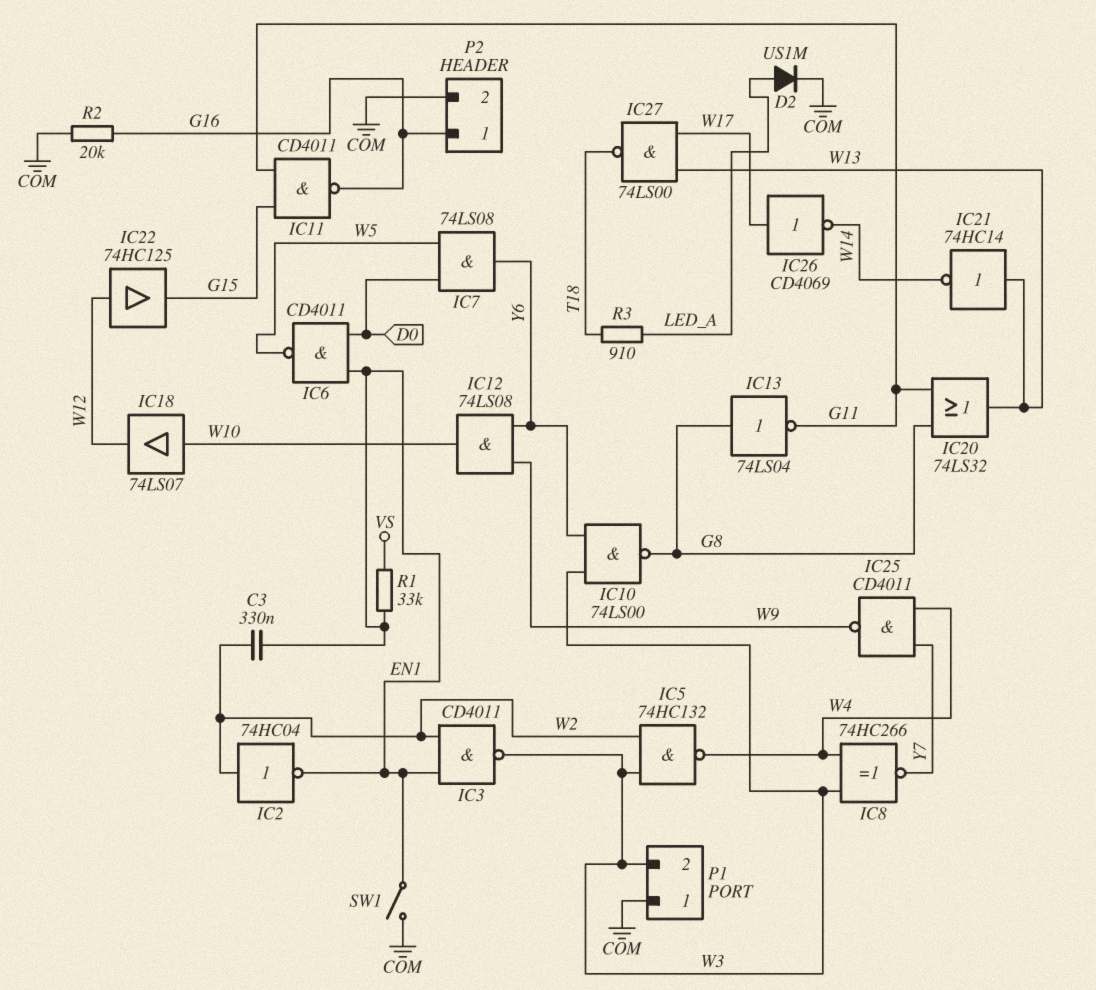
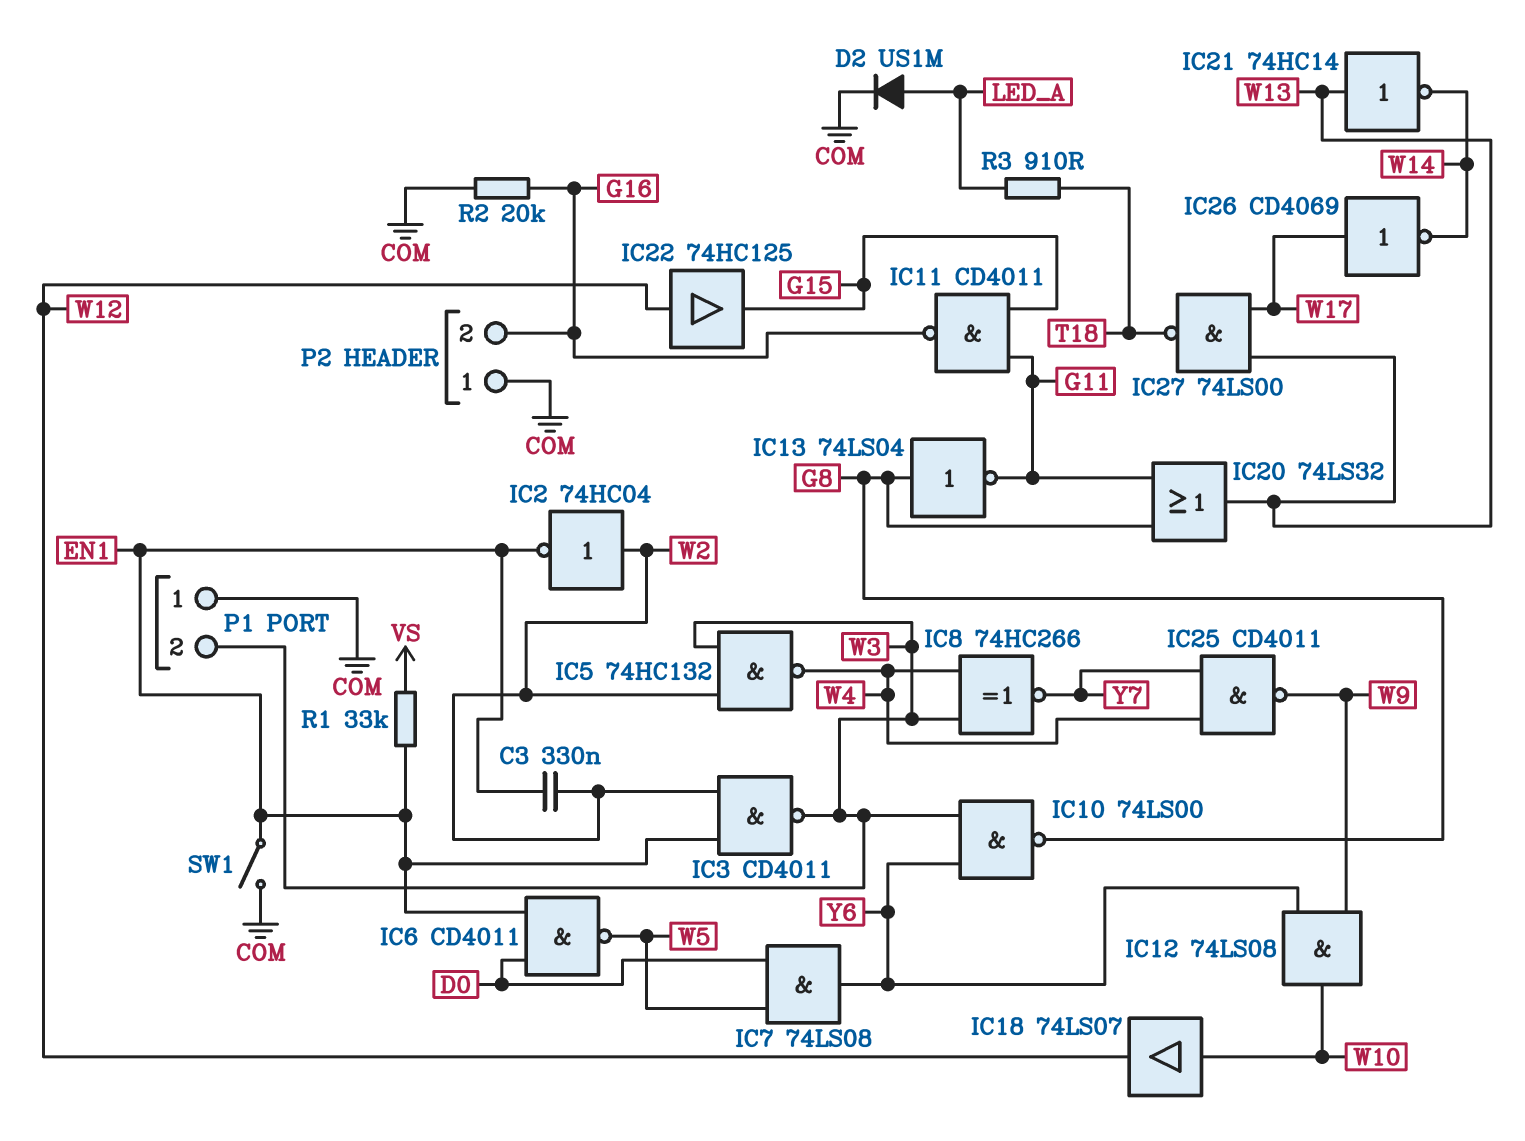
P2 pin 1: G16 -> COM
P2 pin 2: COM -> G16

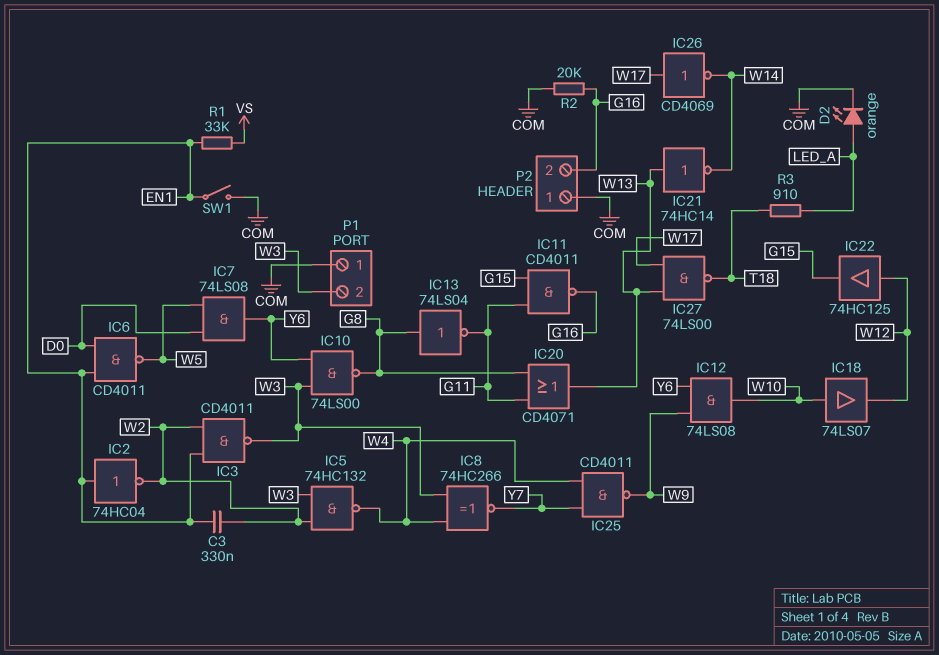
D2: diode US1M (A LED_A, K COM) -> LED orange (A LED_A, K COM)
IC2: NOT 74HC04 (in W2, out EN1) -> NOT 74HC04 (in EN1, out W2)
IC20: OR 74LS32 (in G8, in G11, out W13) -> OR CD4071 (in G8, in G11, out W13)

